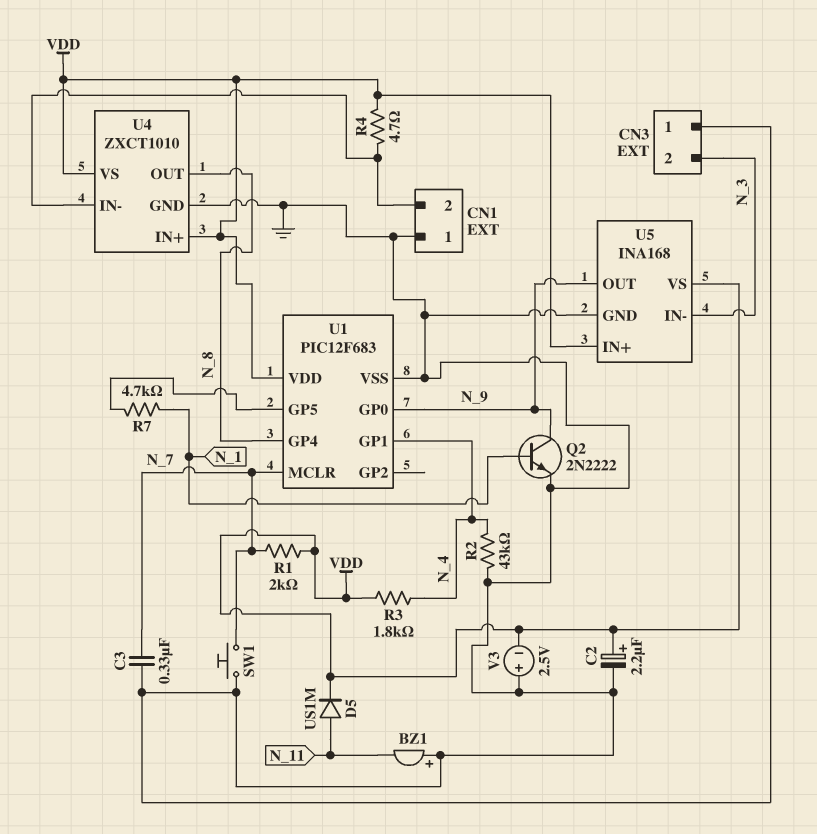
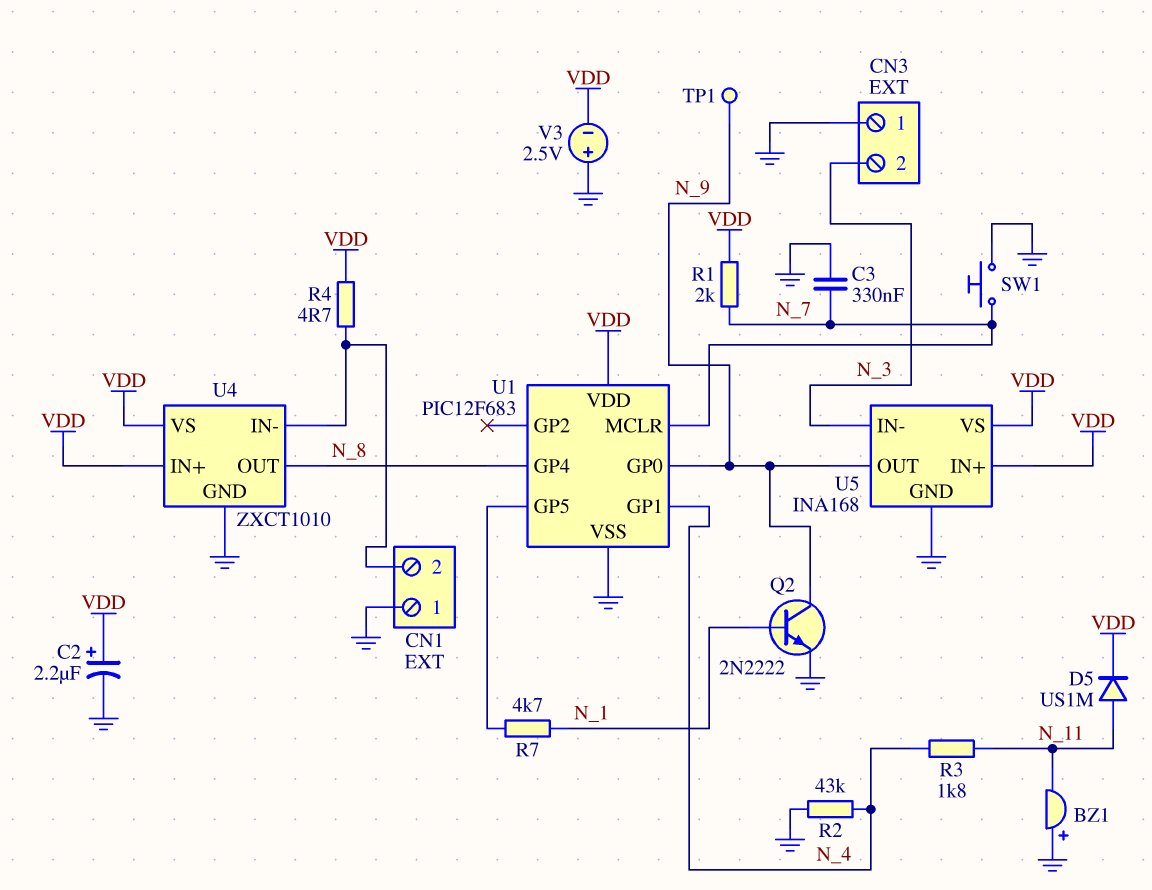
R3: 1.8k (N_4, VDD) -> 1.8k (N_4, N_11)
TP1: none -> test point (N_9)

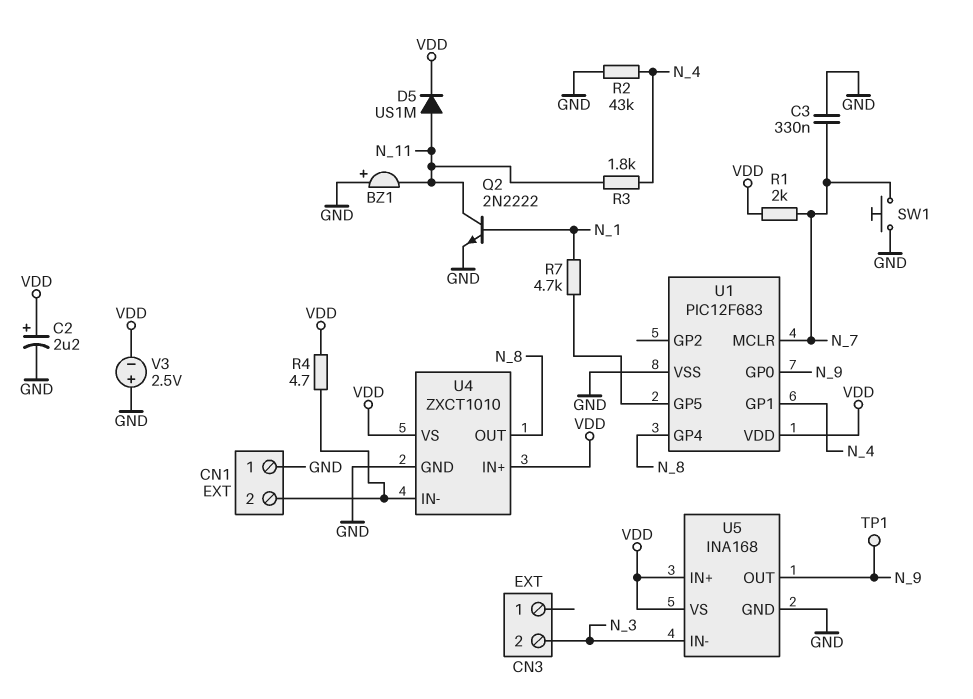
CN3 pin 1: GND -> none
Q2: NPN 2N2222 (B N_1, C N_9, E GND) -> NPN 2N2222 (B N_1, C N_11, E GND)

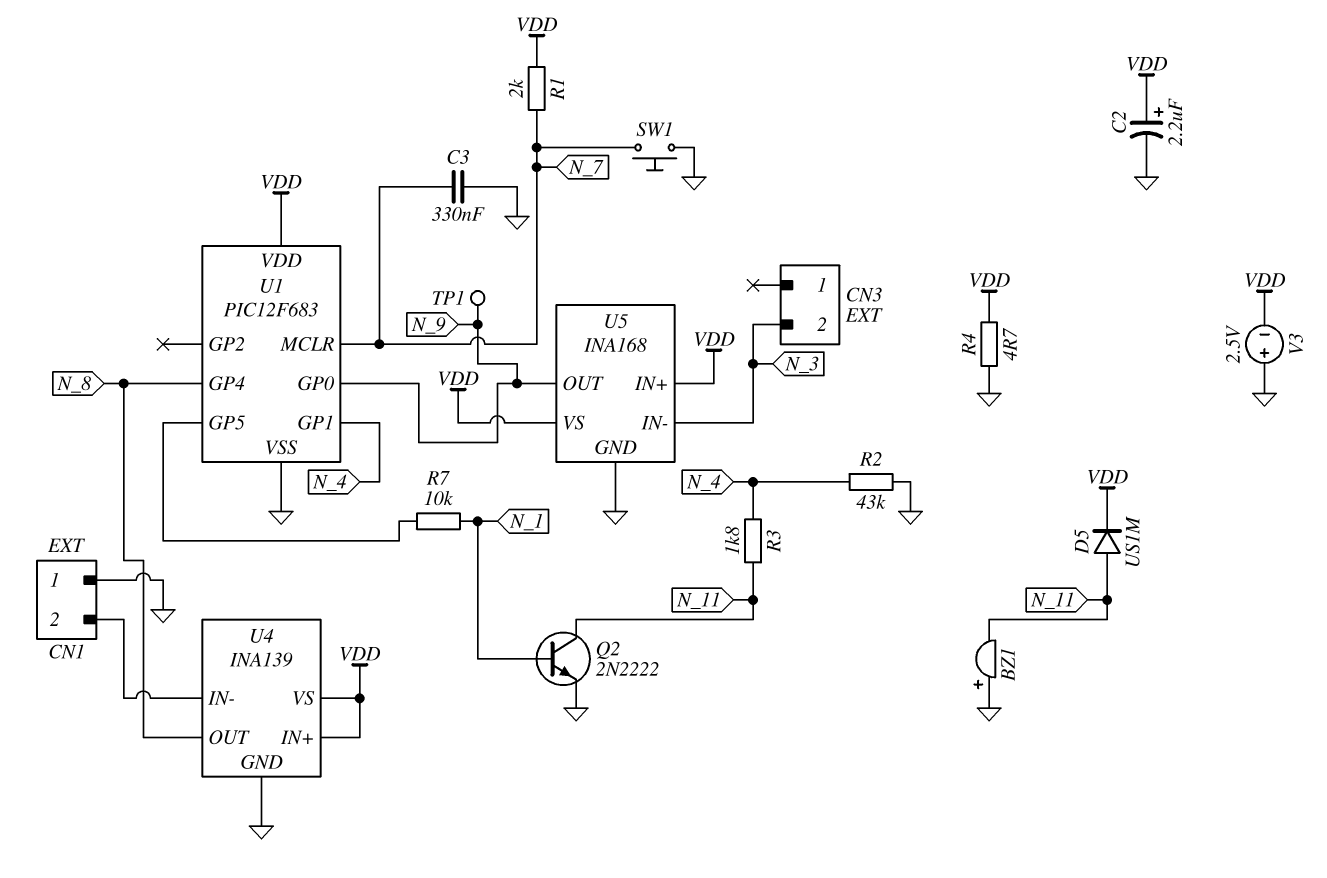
R4: 4.7 (CN1/2, VDD) -> 4.7 (GND, VDD)
R7: 4.7k (N_1, U1/GP5) -> 10k (N_1, U1/GP5)
U4: ZXCT1010 -> INA139

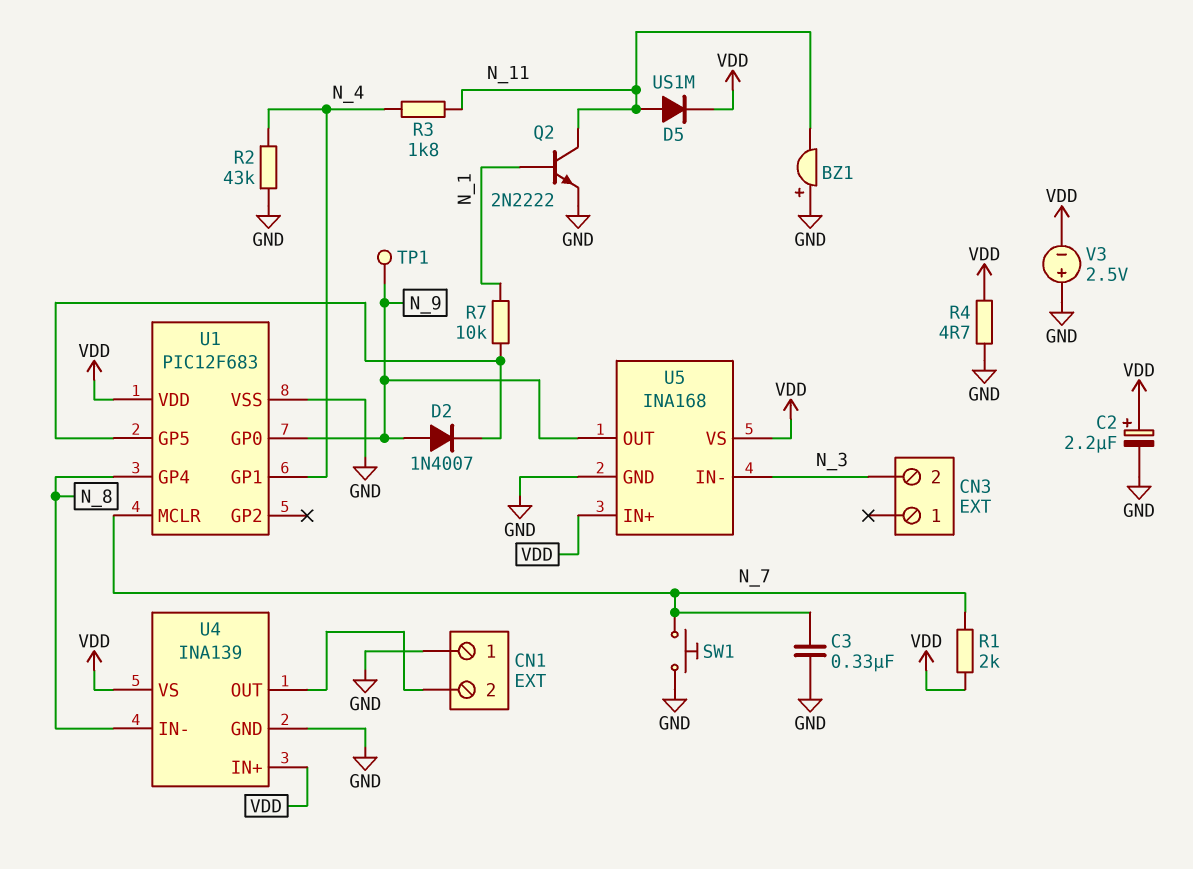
D2: none -> diode 1N4007 (A N_9, K U1/GP5)
U4 pin IN-: CN1/2 -> N_8
U4 pin OUT: N_8 -> CN1/2

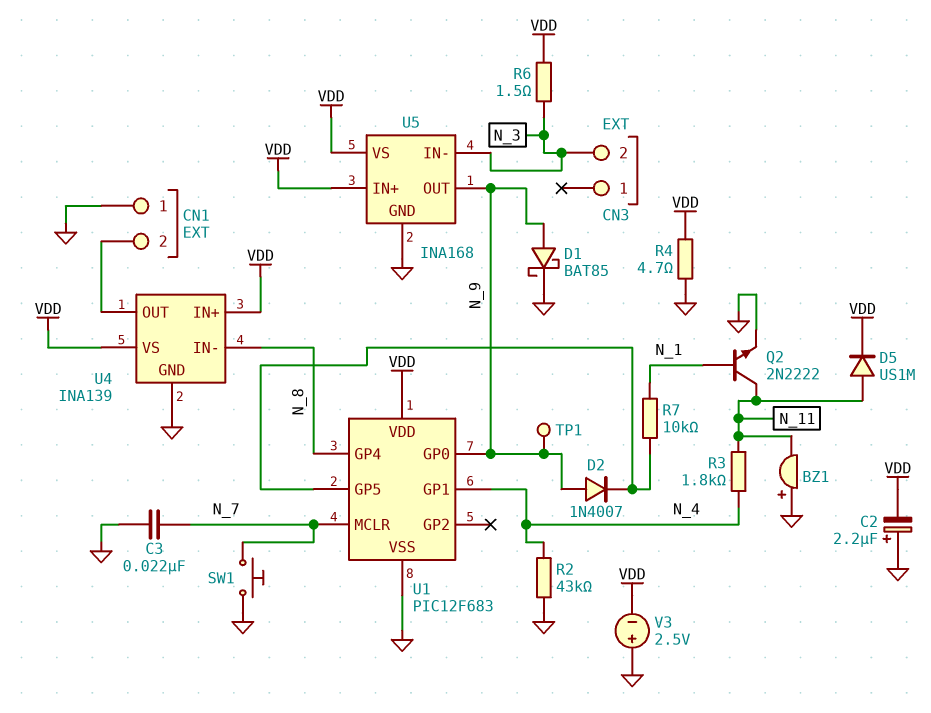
C2: 2.2uF (plus VDD, minus GND) -> 2.2uF (plus GND, minus VDD)
C3: 330nF (GND, N_7) -> 22nF (GND, N_7)
D1: none -> schottky BAT85 (A N_9, K GND)
R1: 2k (N_7, VDD) -> none
R6: none -> 1.5 (N_3, VDD)

